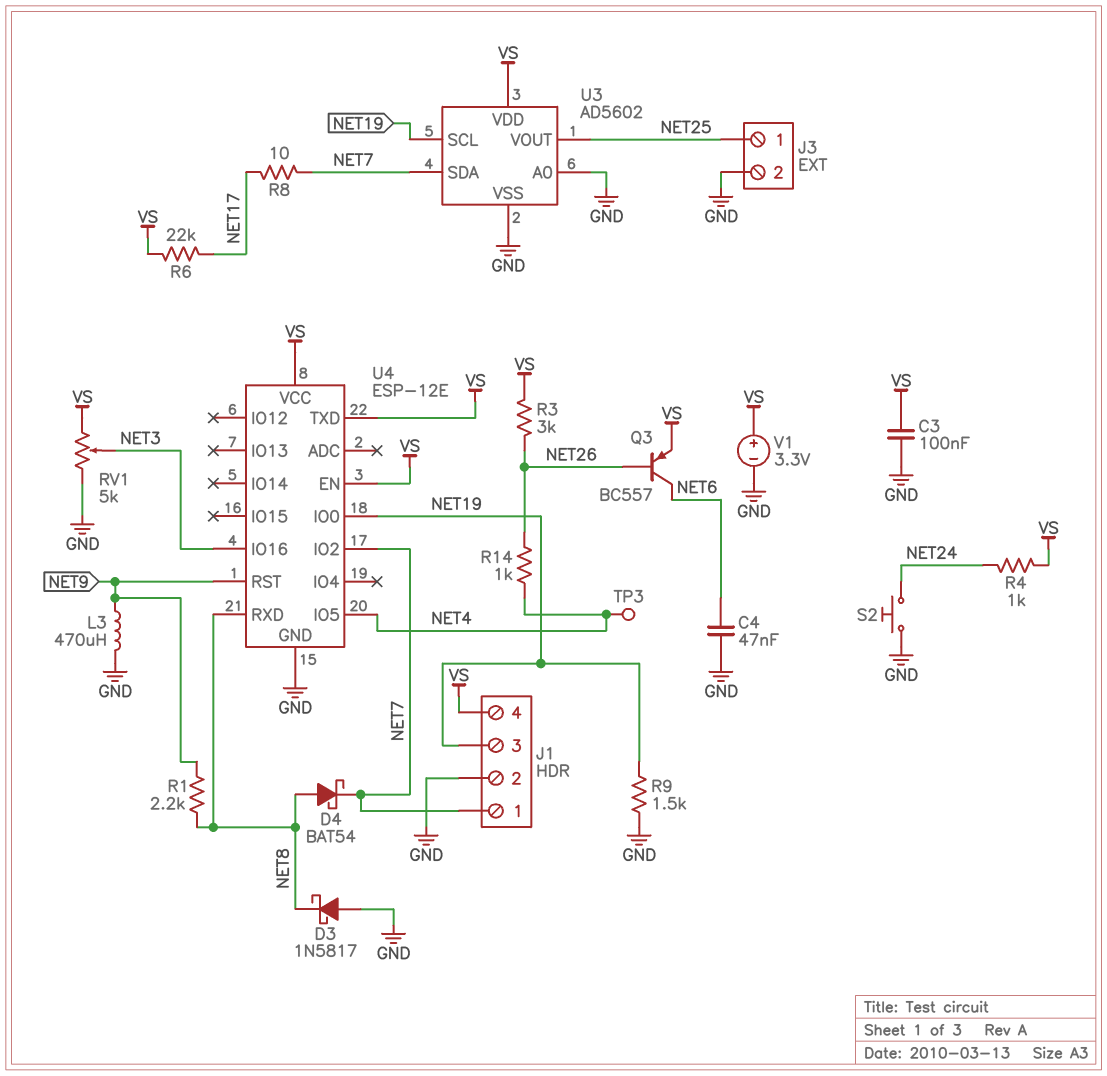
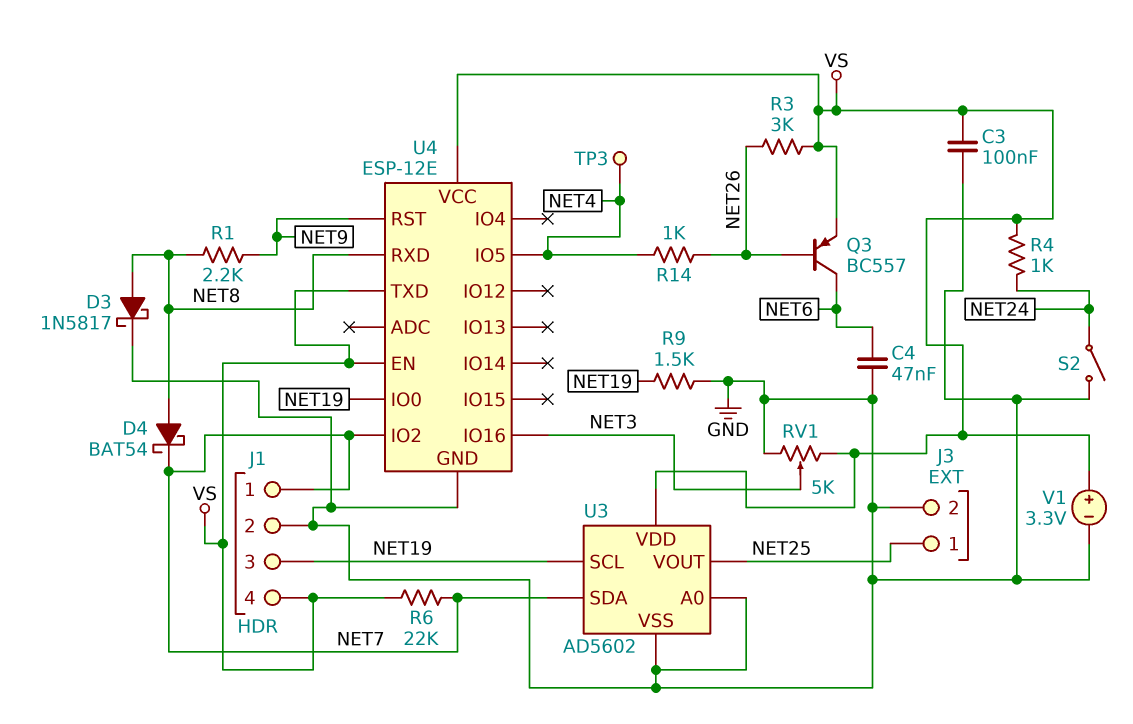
D3: schottky 1N5817 (A GND, K NET8) -> schottky 1N5817 (A NET8, K GND)
L3: 470uH (GND, NET9) -> none
R6: 22k (NET17, VS) -> 22k (NET7, VS)
R8: 10 (NET7, NET17) -> none
S2: button (GND, NET24) -> switch (GND, NET24)

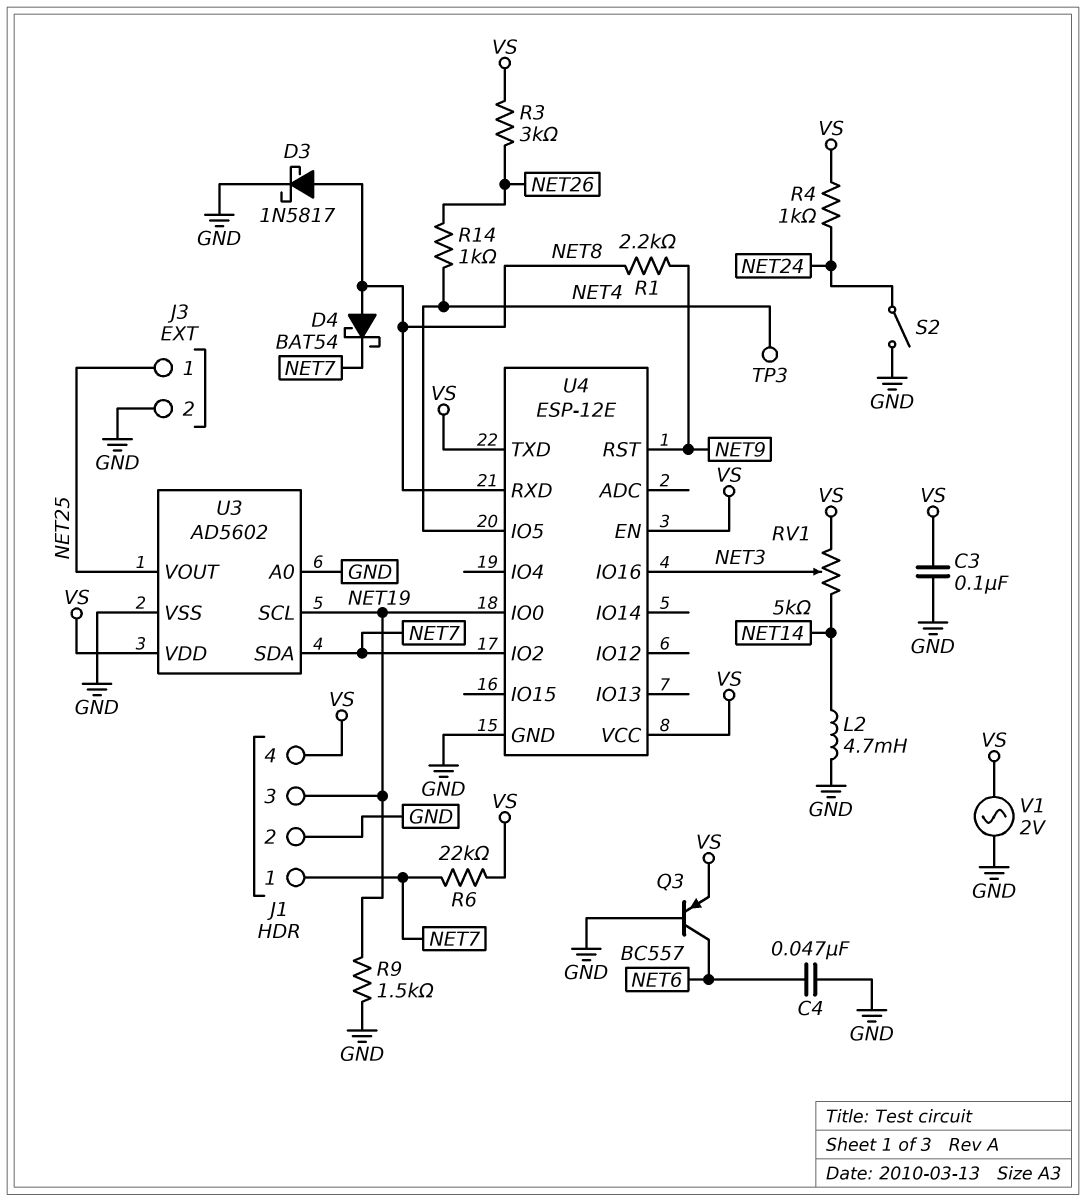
L2: none -> 4.7mH (GND, NET14)
Q3: PNP BC557 (B NET26, C NET6, E VS) -> PNP BC557 (B GND, C NET6, E VS)
RV1: 5k (GND, VS, wiper NET3) -> 5k (NET14, VS, wiper NET3)
V1: 3.3V (plus VS, minus GND) -> AC 2V (GND, VS)

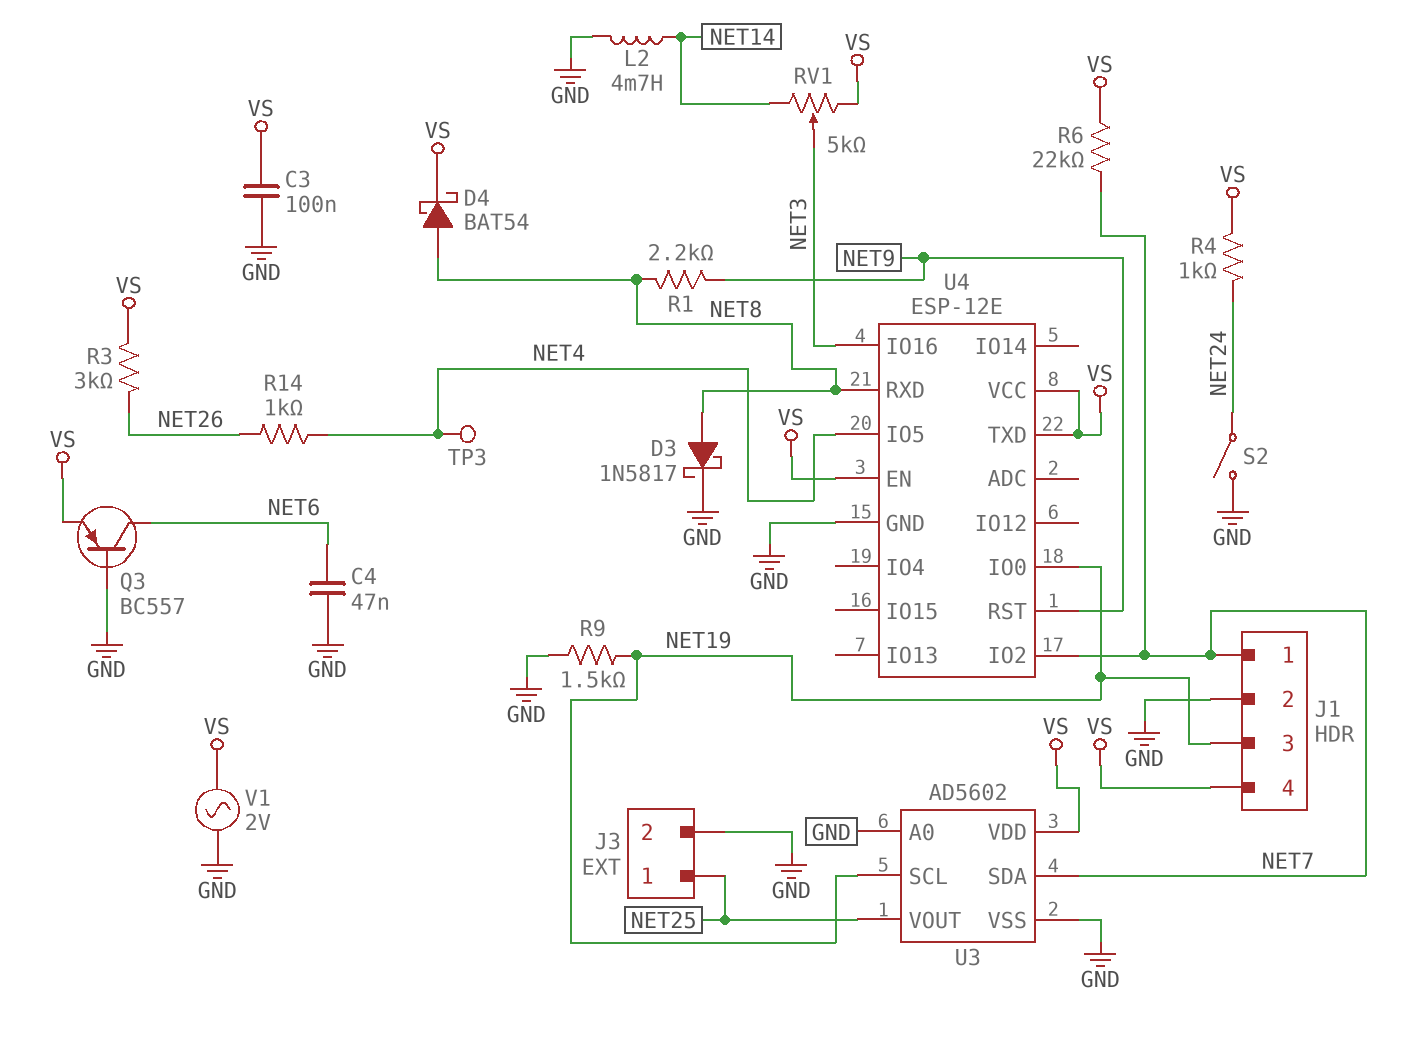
D4: schottky BAT54 (A NET8, K NET7) -> schottky BAT54 (A NET8, K VS)

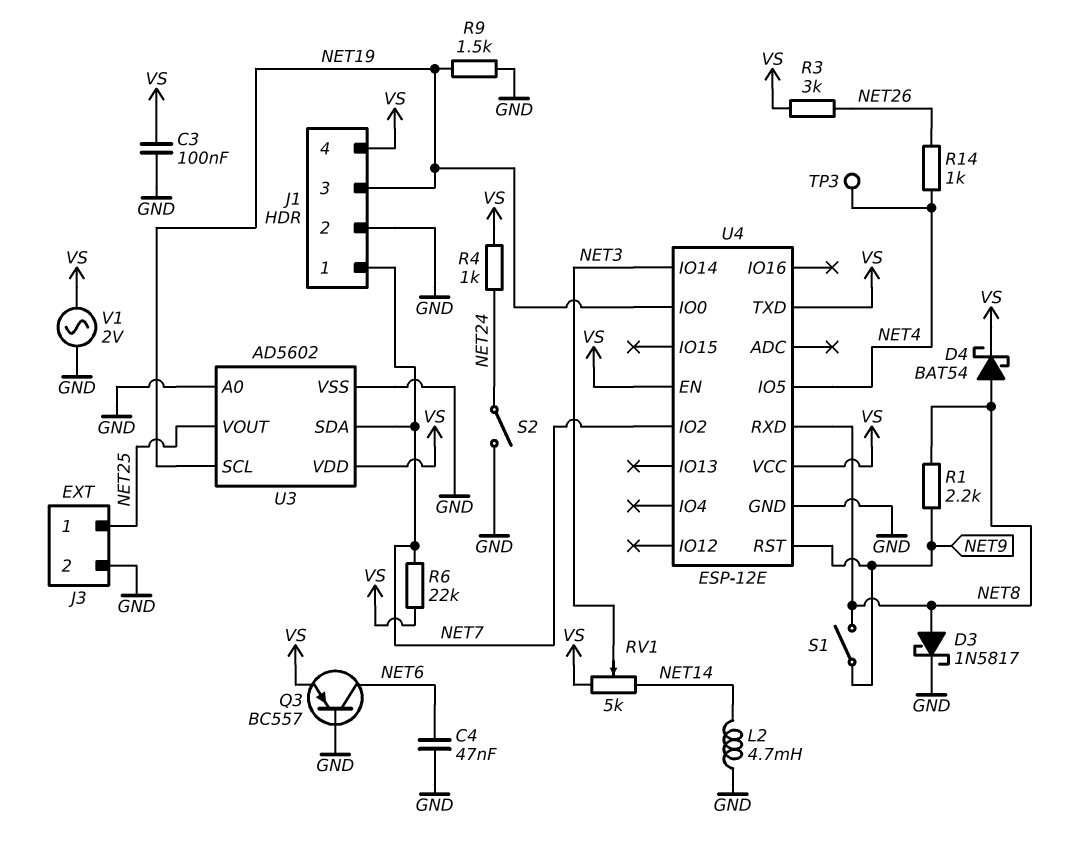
S1: none -> switch (NET8, NET9)
U4 pin IO14: none -> NET3
U4 pin IO16: NET3 -> none

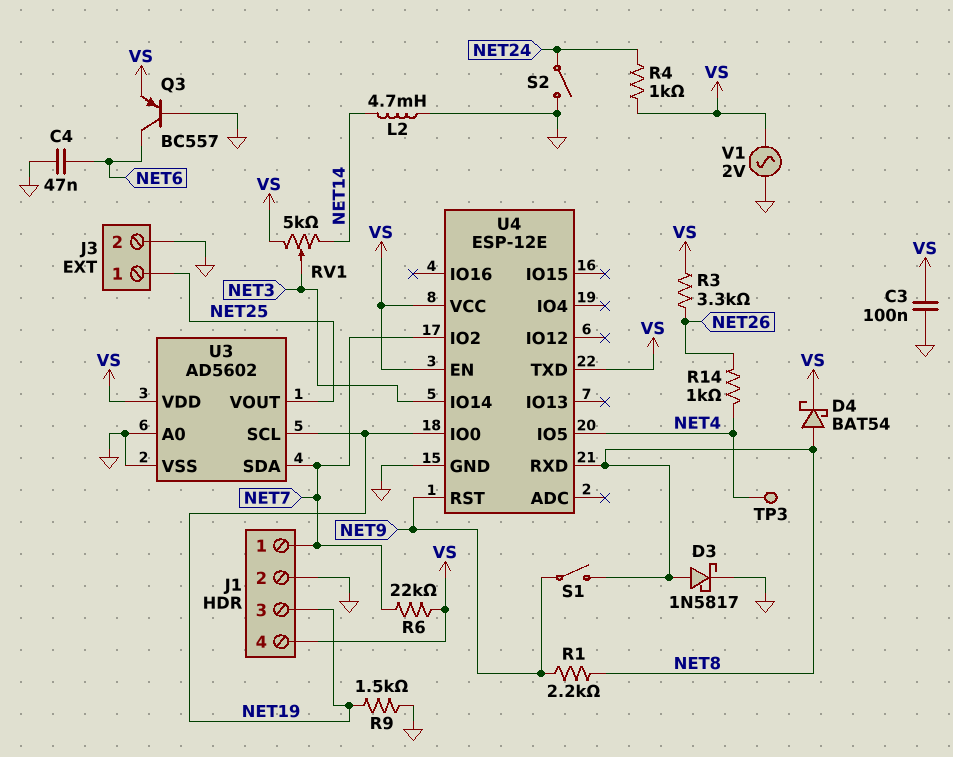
R3: 3k (NET26, VS) -> 3.3k (NET26, VS)

